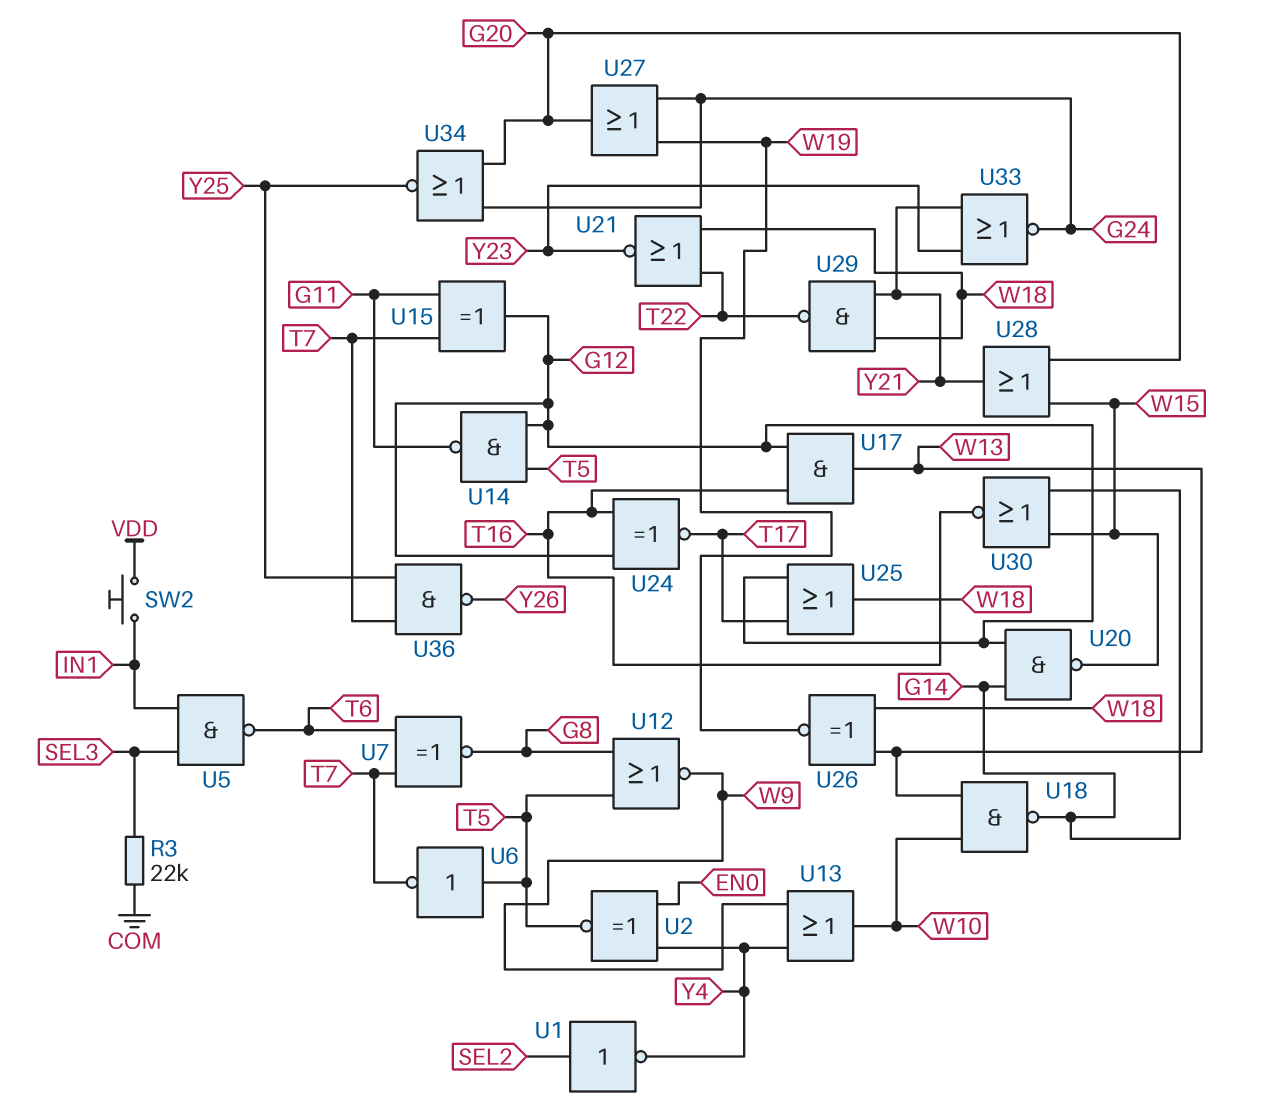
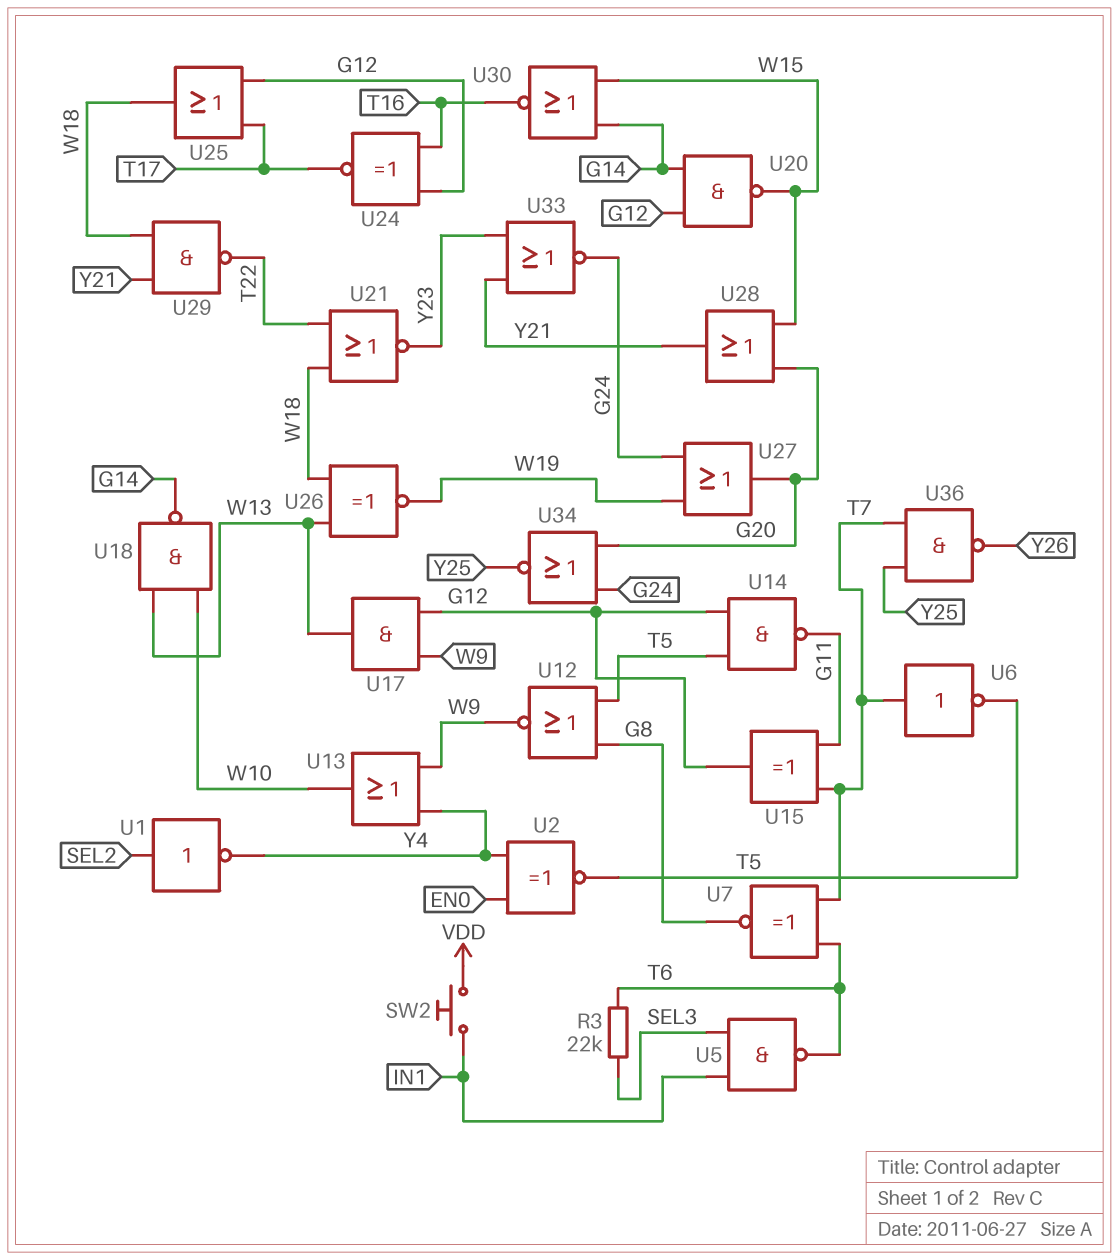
R3: 22k (COM, SEL3) -> 22k (SEL3, T6)
U6: NOT (in T5, out T7) -> NOT (in T7, out T5)
U17: AND (in G12, in T16, out W13) -> AND (in G12, in W9, out W13)

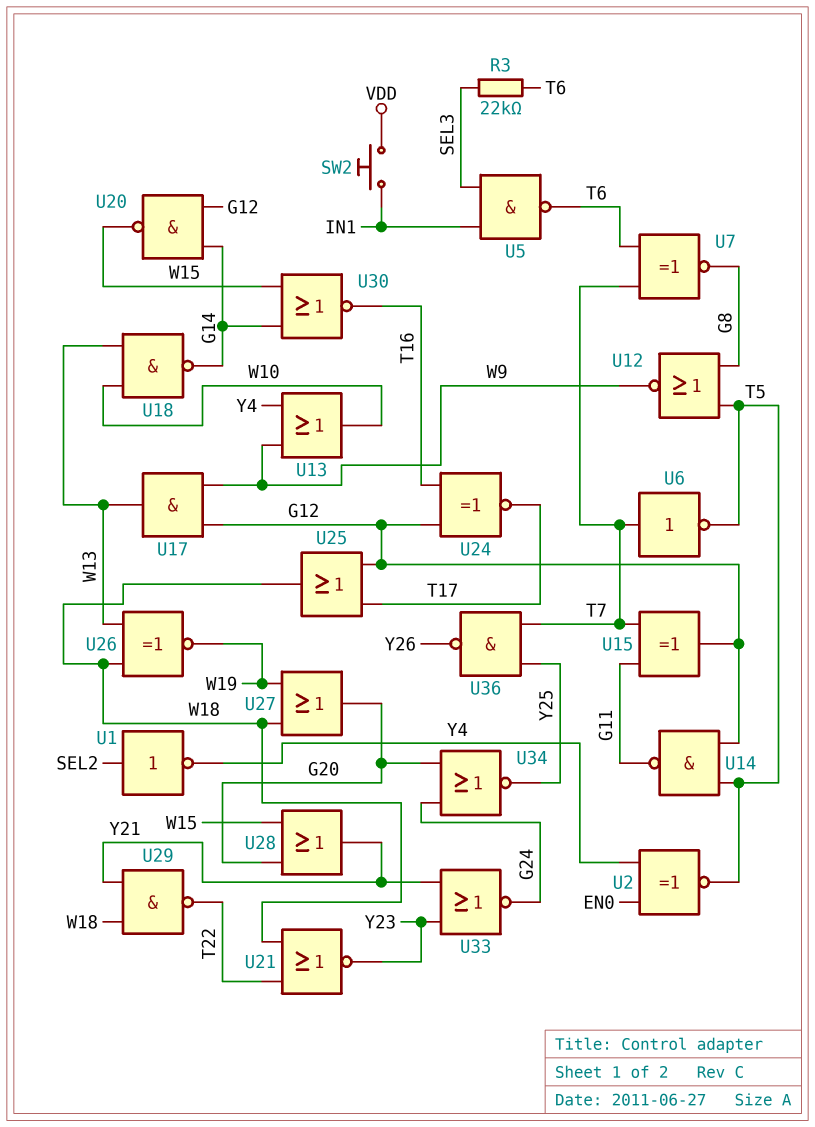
U27: OR (in G24, in W19, out G20) -> OR (in W18, in W19, out G20)

